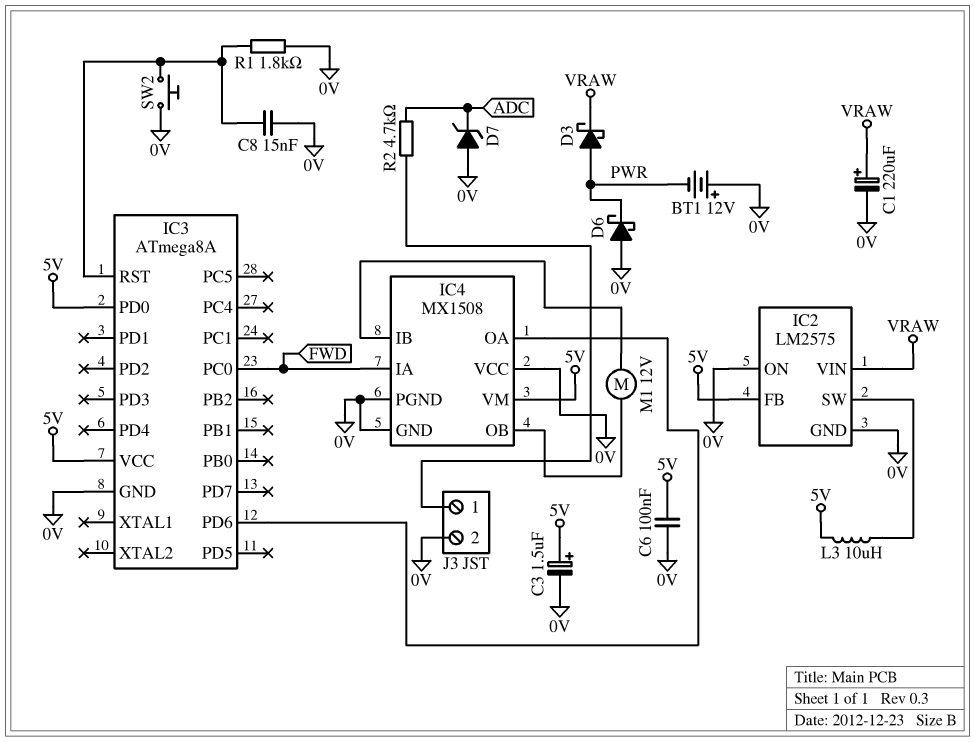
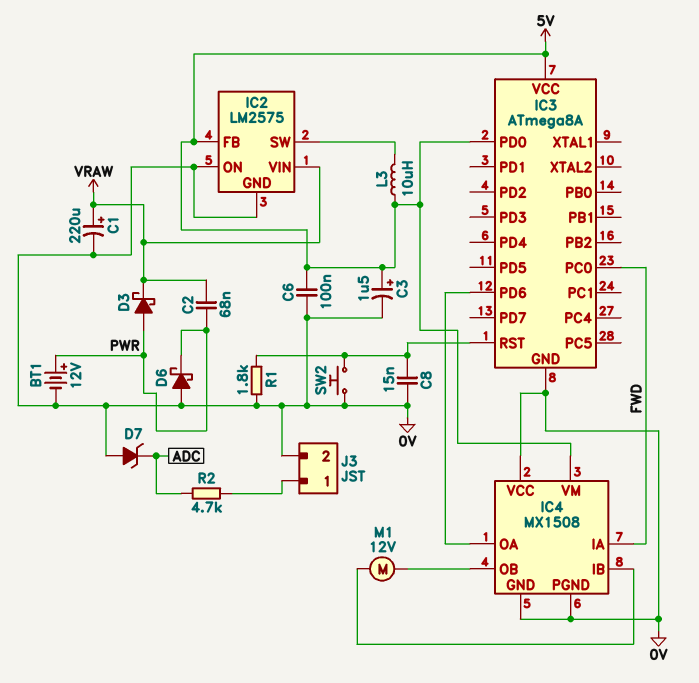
BT1: 12V (plus 0V, minus PWR) -> 12V (plus PWR, minus 0V)
C2: none -> 68nF (PWR, VRAW)

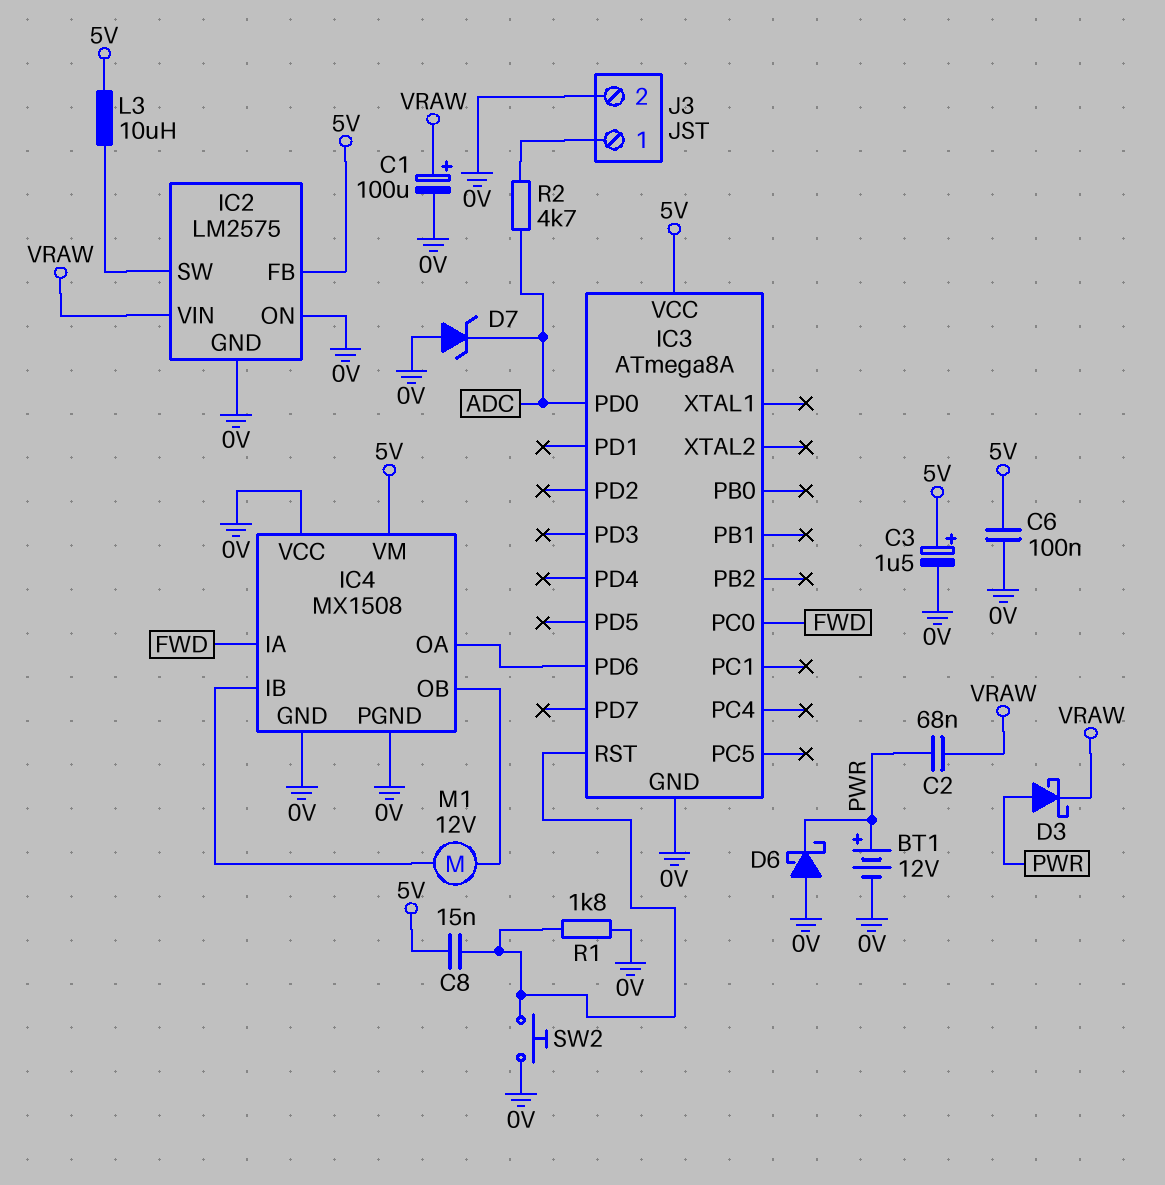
C1: 220uF (plus VRAW, minus 0V) -> 100uF (plus VRAW, minus 0V)
C8: 15nF (0V, IC3/RST) -> 15nF (5V, IC3/RST)
IC3 pin PD0: 5V -> ADC

